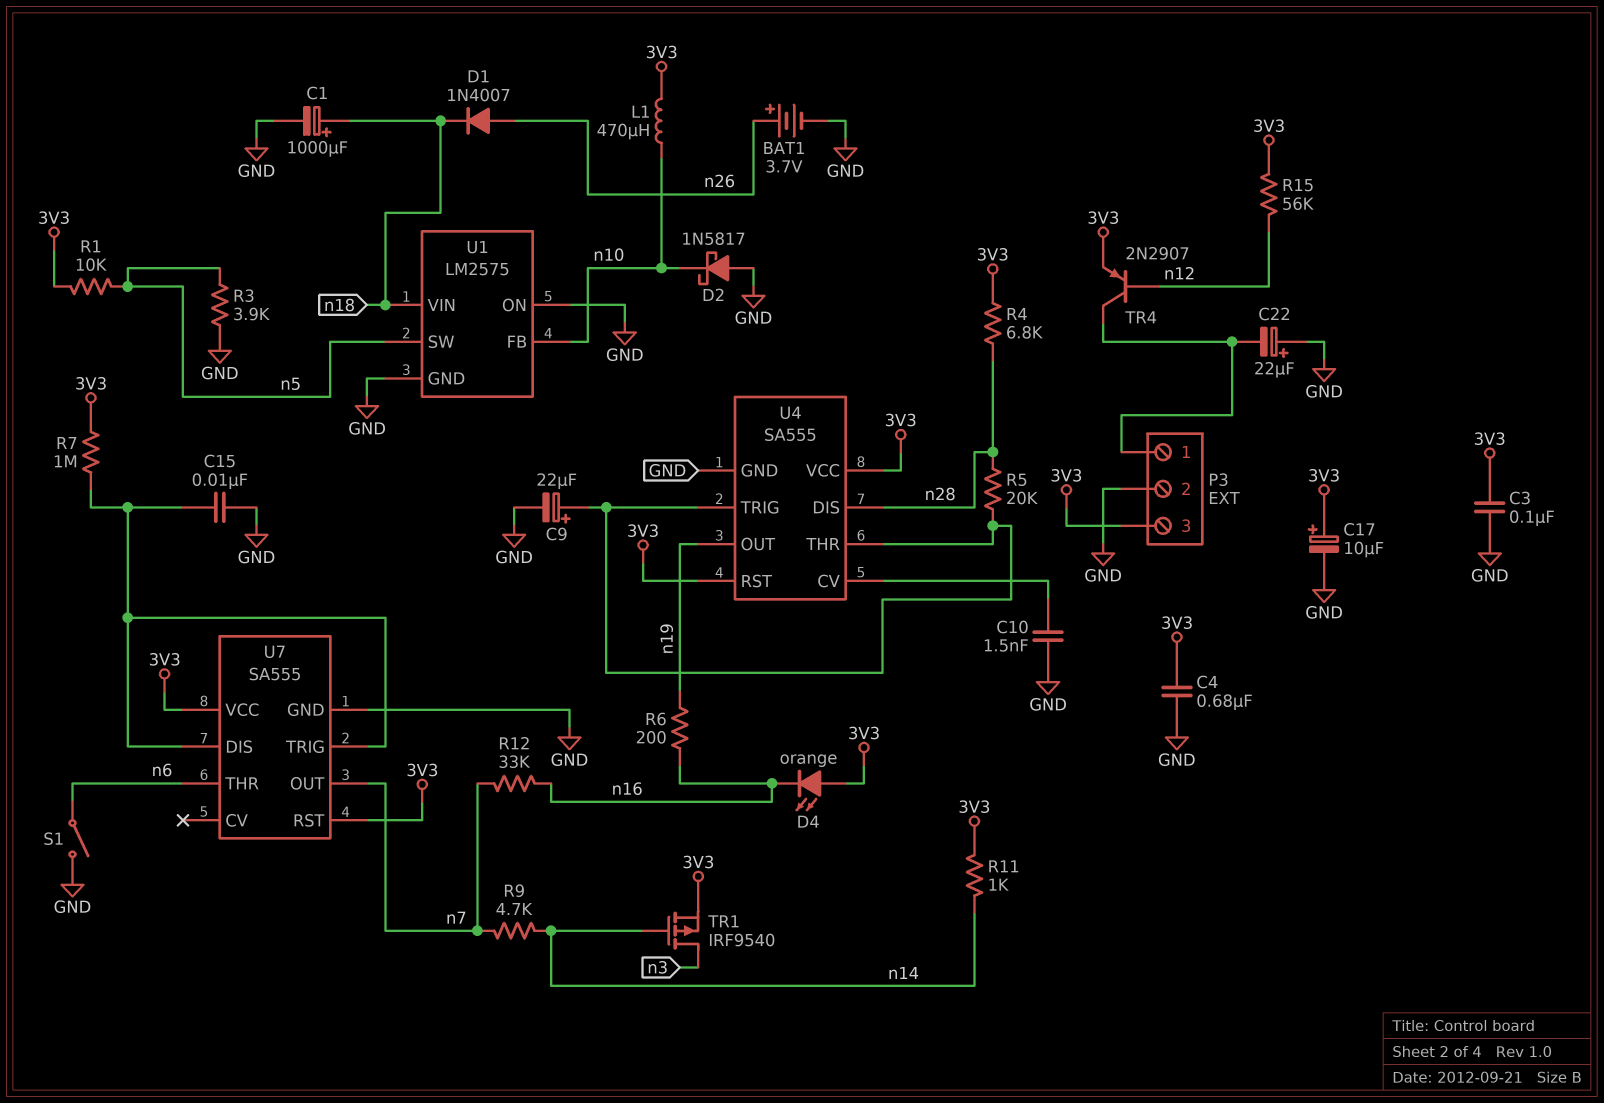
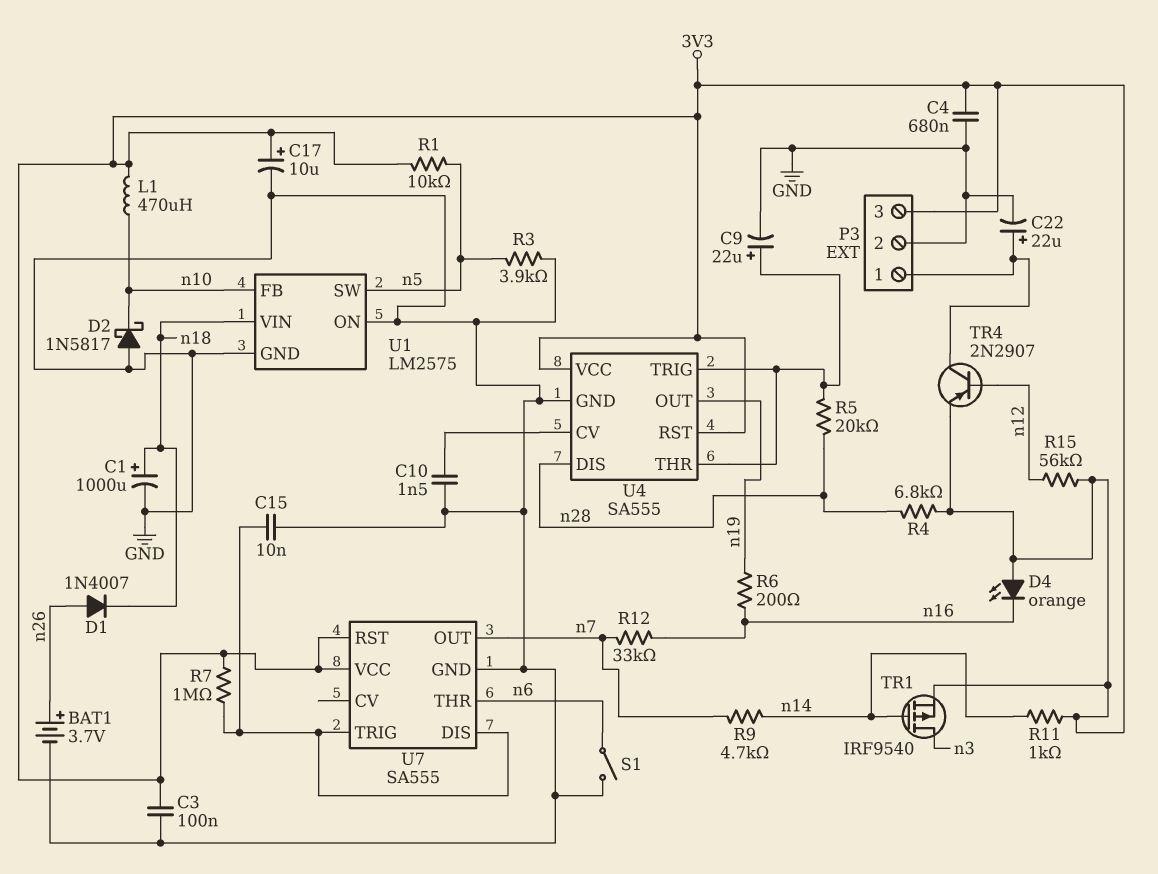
C22: 22uF (plus GND, minus P3/1) -> 22uF (plus P3/1, minus GND)

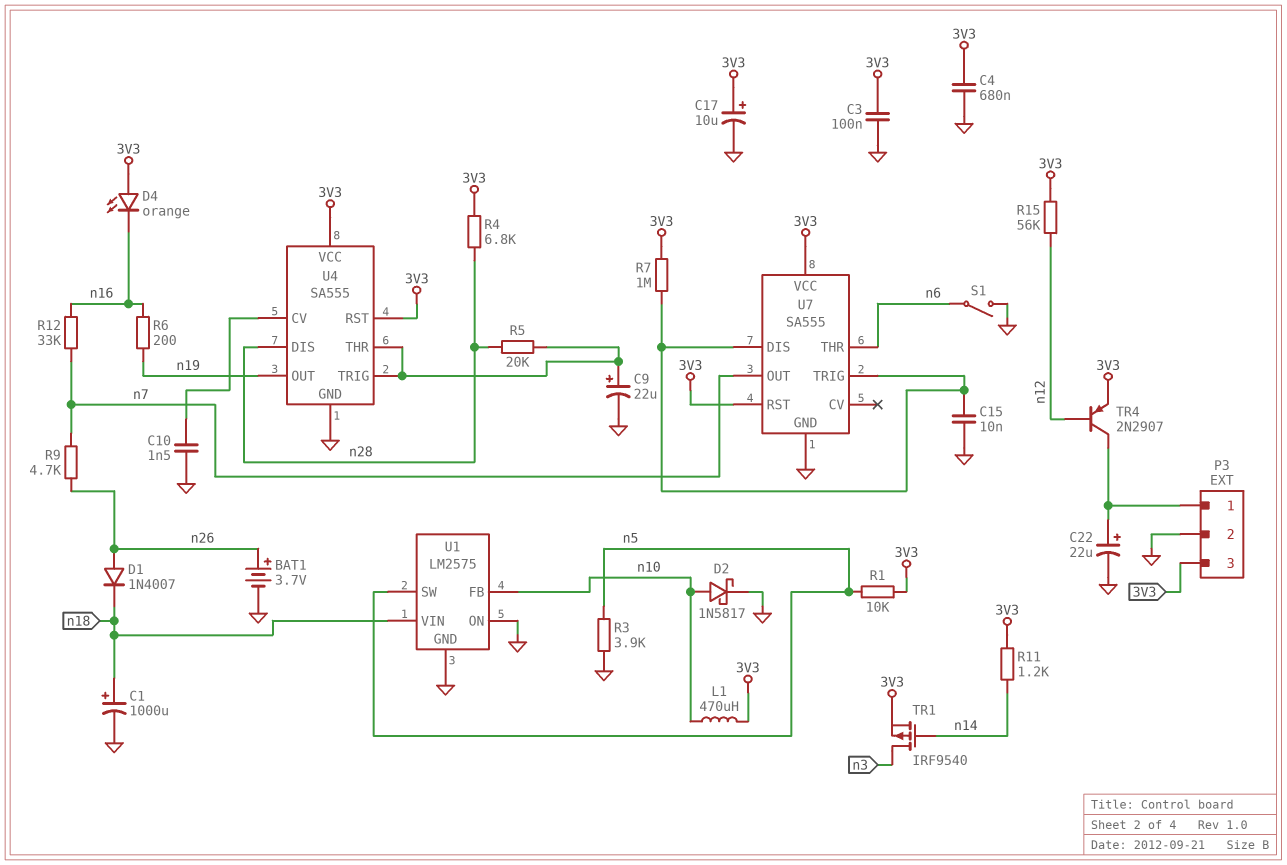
D2: schottky 1N5817 (A GND, K n10) -> schottky 1N5817 (A n10, K GND)
R9: 4.7k (n7, n14) -> 4.7k (n7, n26)
R11: 1k (3V3, n14) -> 1.2k (3V3, n14)

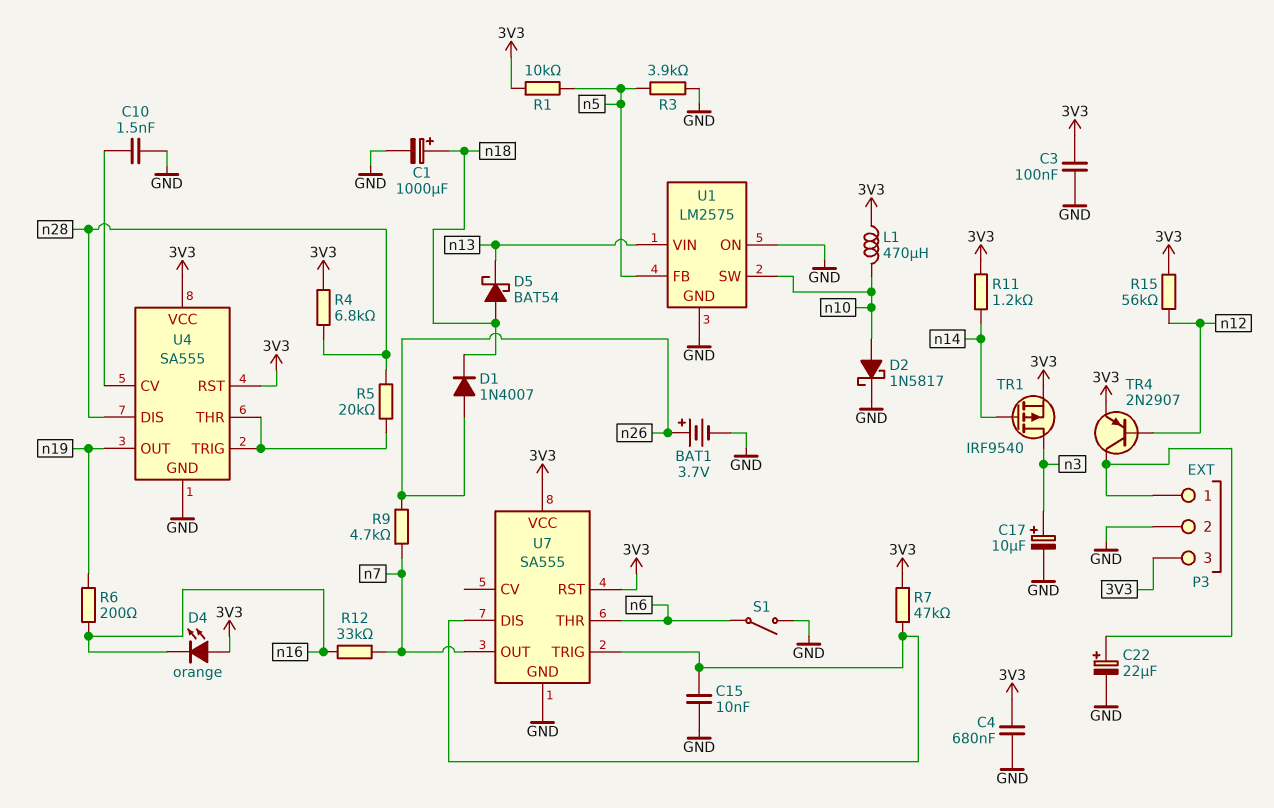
C9: 22uF (plus U4/THR, minus GND) -> none
C17: 10uF (plus 3V3, minus GND) -> 10uF (plus n3, minus GND)
D5: none -> schottky BAT54 (A n18, K n13)
R7: 1M (3V3, U7/DIS) -> 47k (3V3, U7/DIS)
U1 pin FB: n10 -> n5
U1 pin SW: n5 -> n10
U1 pin VIN: n18 -> n13

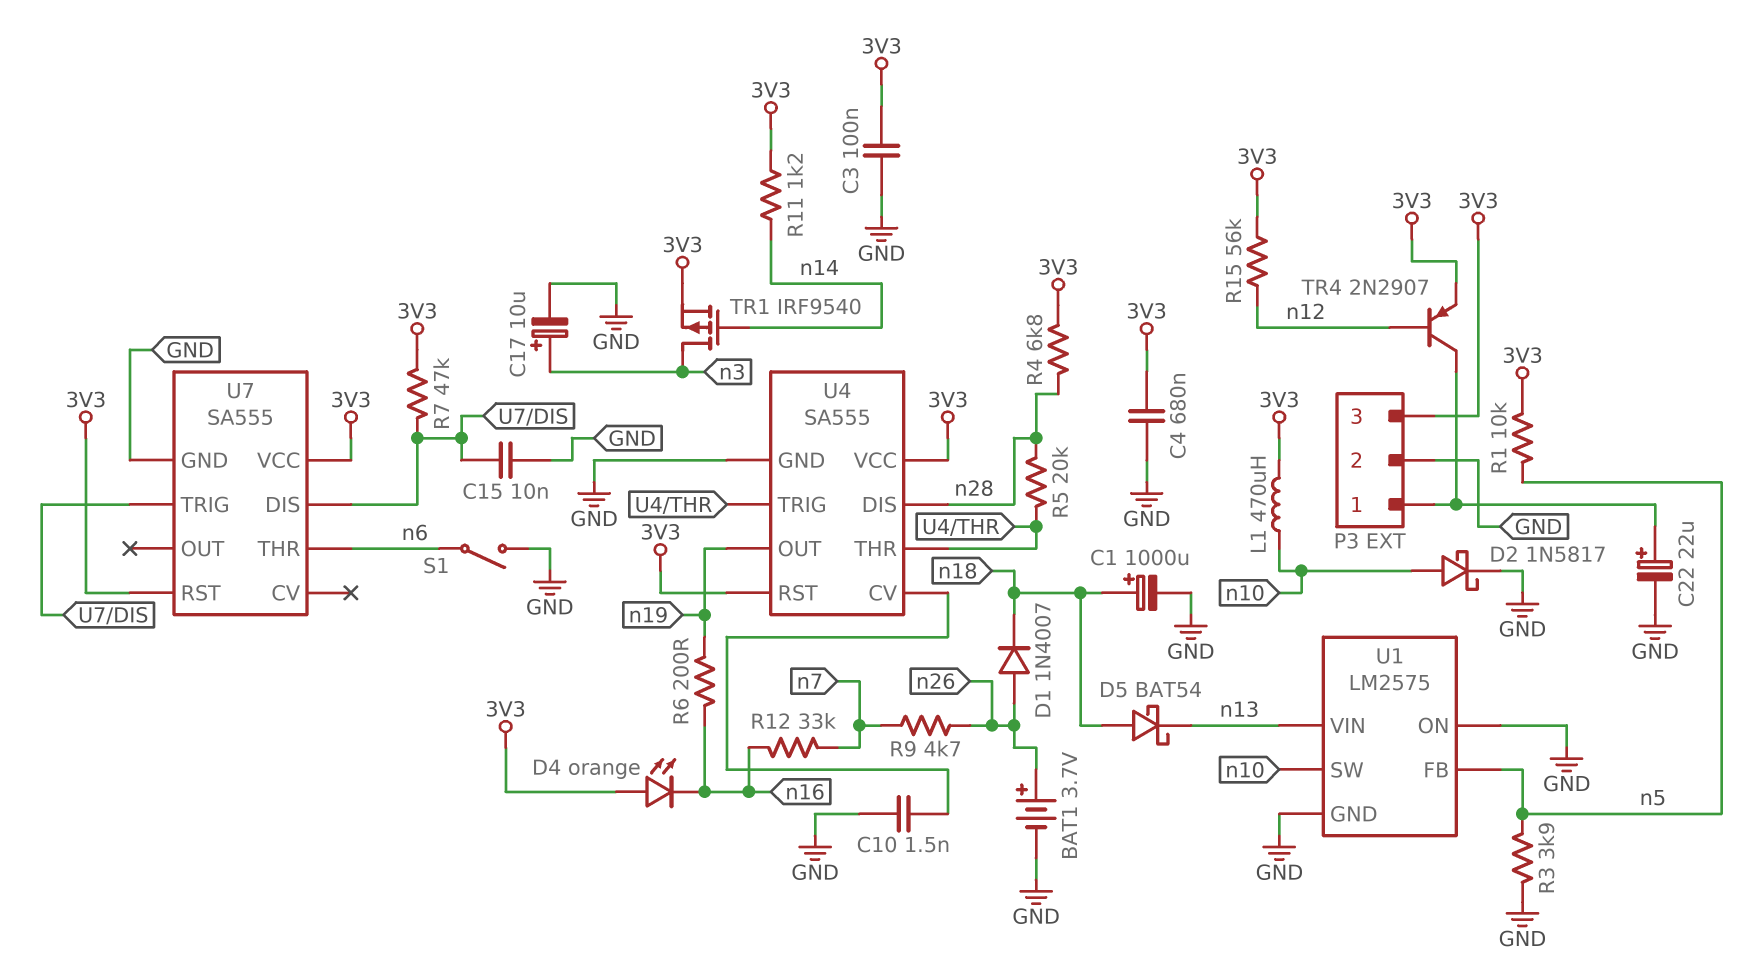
U7 pin OUT: n7 -> none

